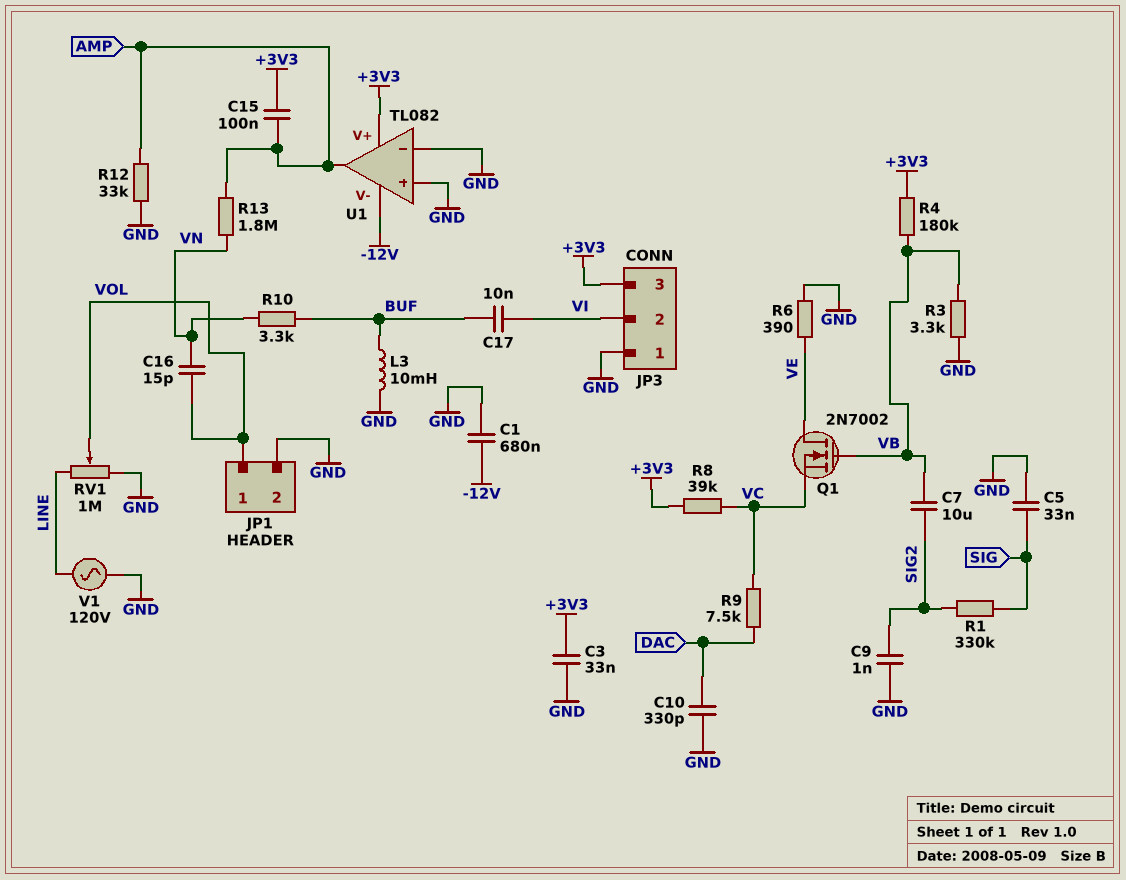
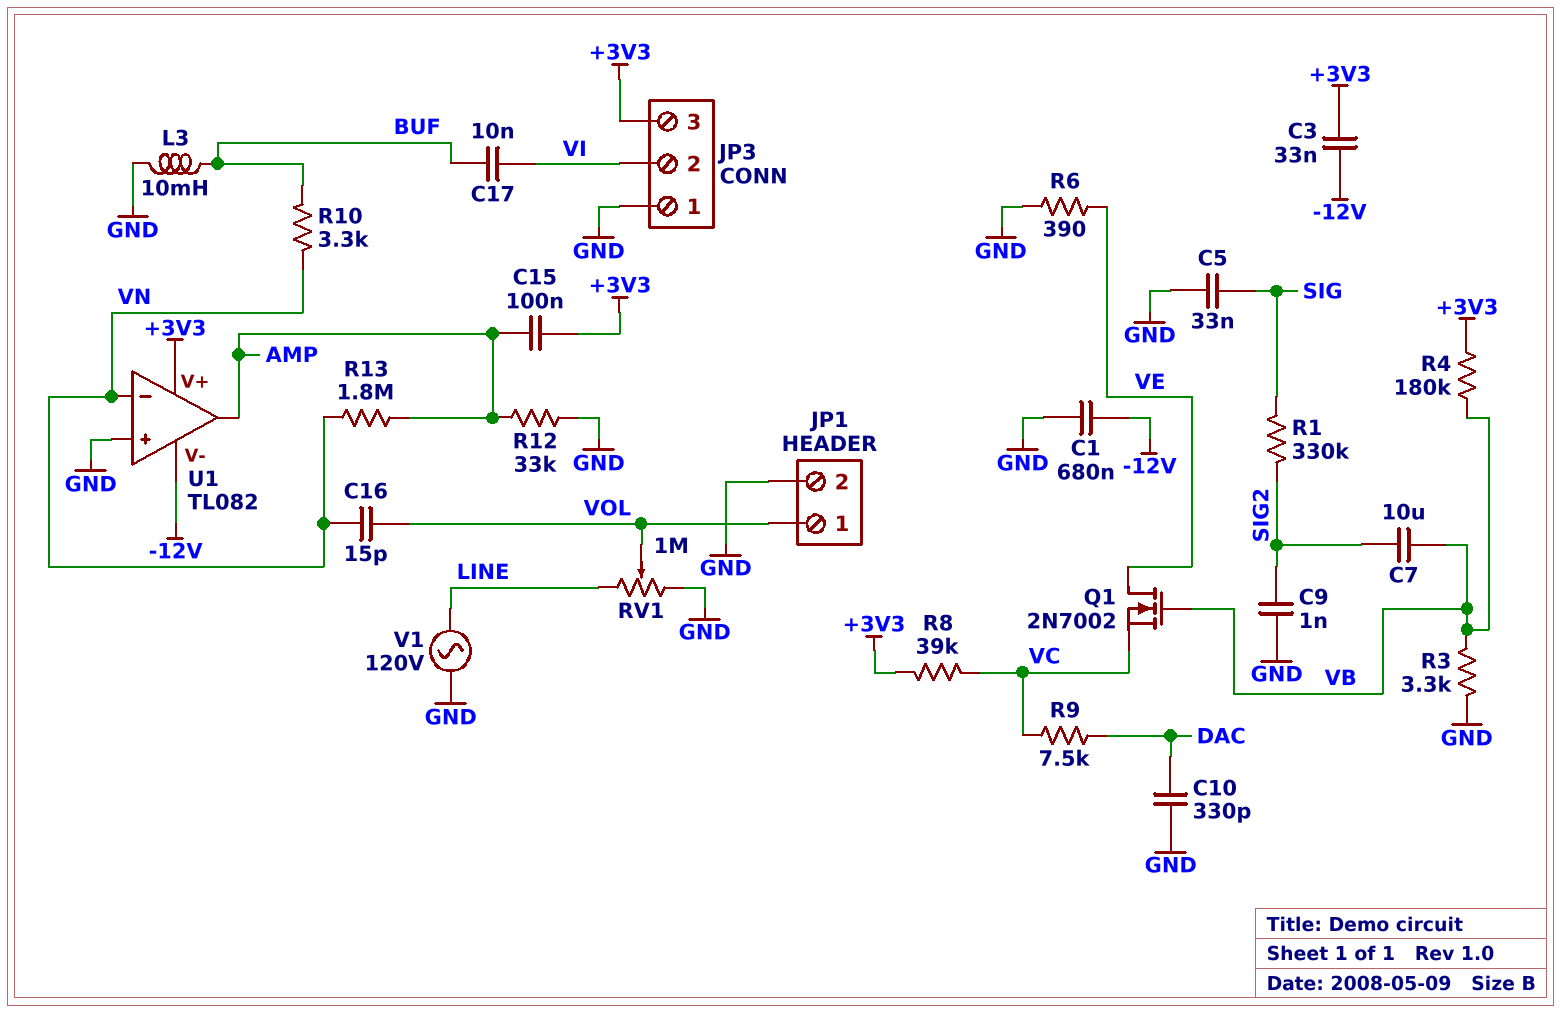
C3: 33nF (+3V3, GND) -> 33nF (+3V3, -12V)
U1 pin in-: GND -> VN

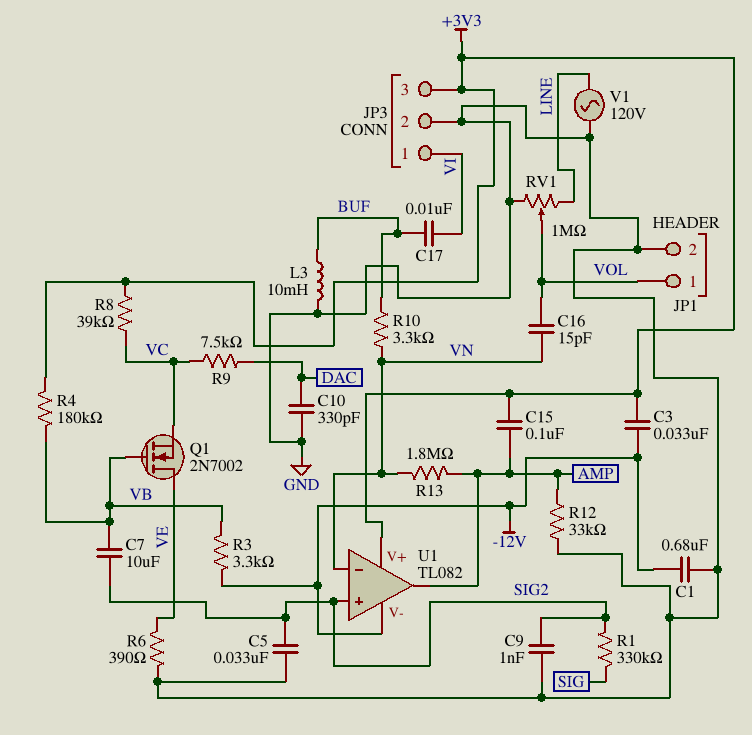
C5: 33nF (GND, SIG) -> 33nF (GND, SIG2)
JP3 pin 1: GND -> VI
JP3 pin 2: VI -> GND
R3: 3.3k (GND, VB) -> 3.3k (-12V, VB)
U1 pin in+: GND -> SIG2

